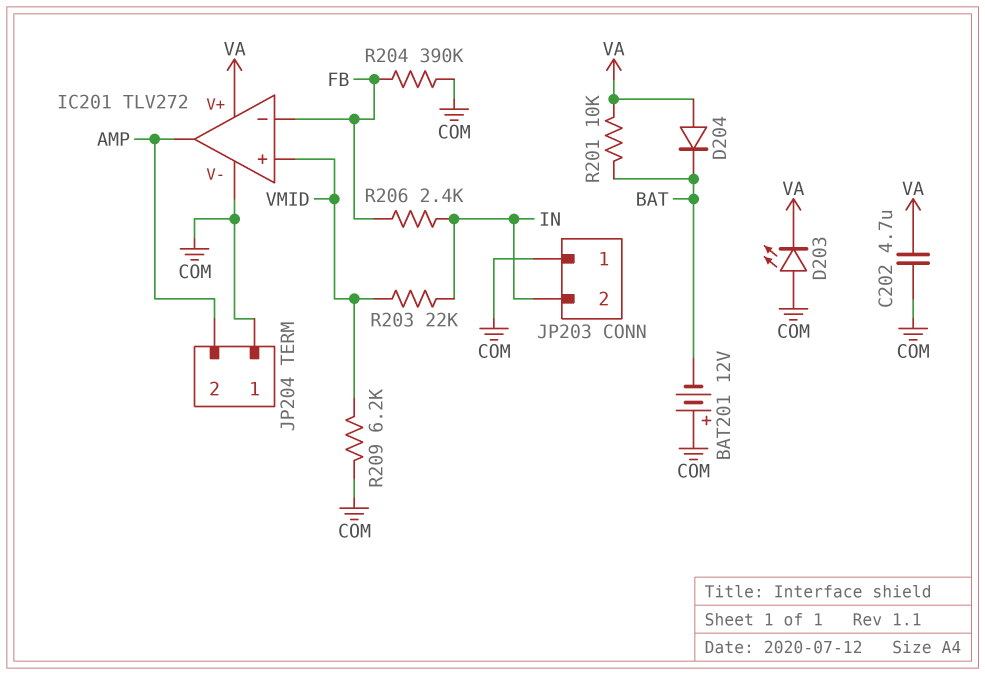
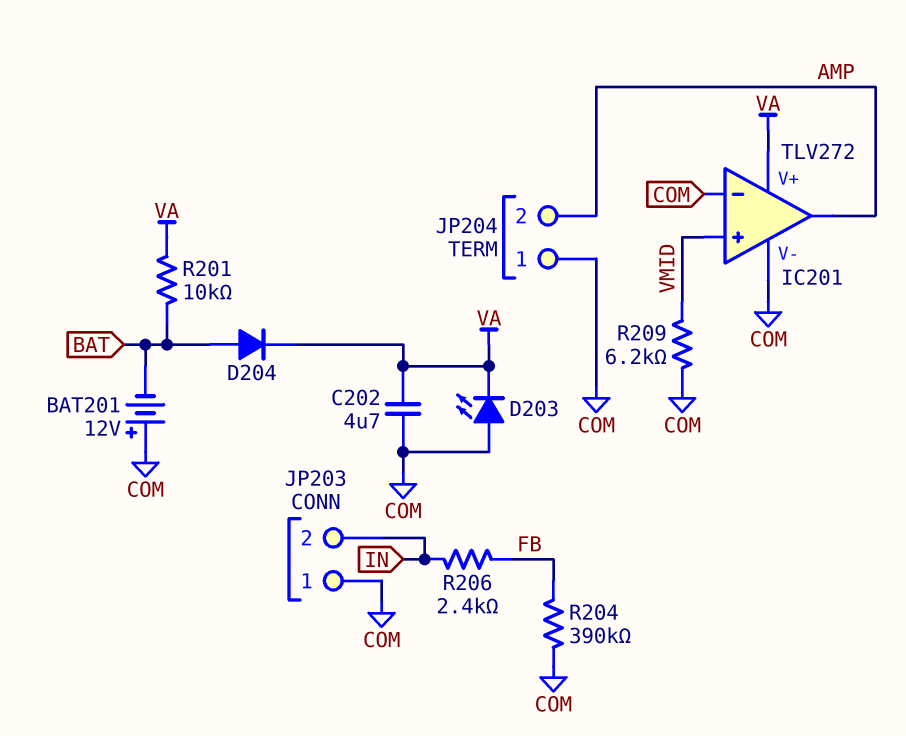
D204: diode (A VA, K BAT) -> diode (A BAT, K VA)
IC201 pin in-: FB -> COM
R203: 22k (IN, VMID) -> none

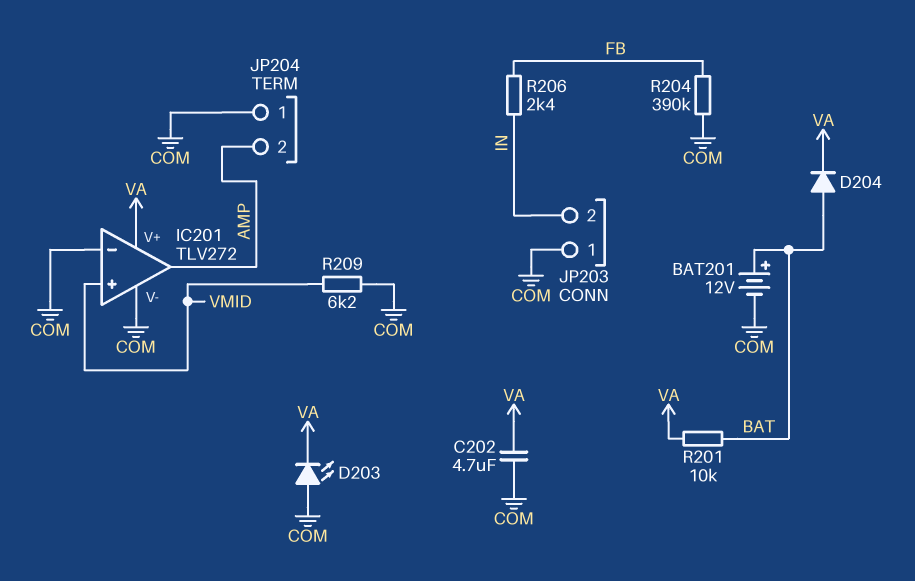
BAT201: 12V (plus COM, minus BAT) -> 12V (plus BAT, minus COM)

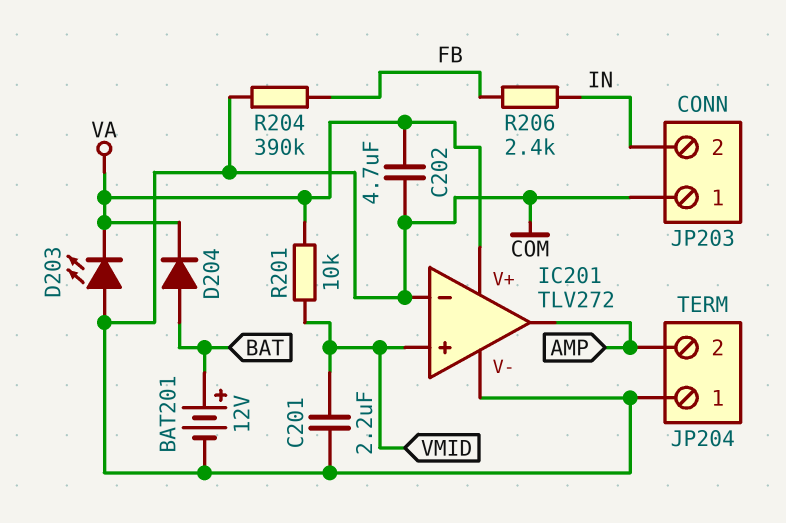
C201: none -> 2.2uF (COM, VMID)
R201: 10k (BAT, VA) -> 10k (VA, VMID)
R209: 6.2k (COM, VMID) -> none

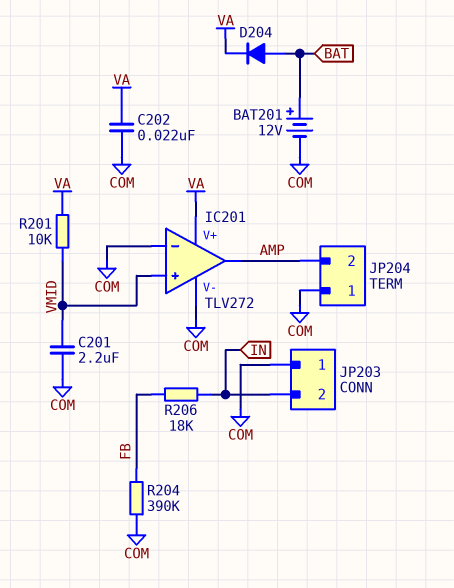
C202: 4.7uF (COM, VA) -> 22nF (COM, VA)
D203: LED (A COM, K VA) -> none
R206: 2.4k (FB, IN) -> 18k (FB, IN)

